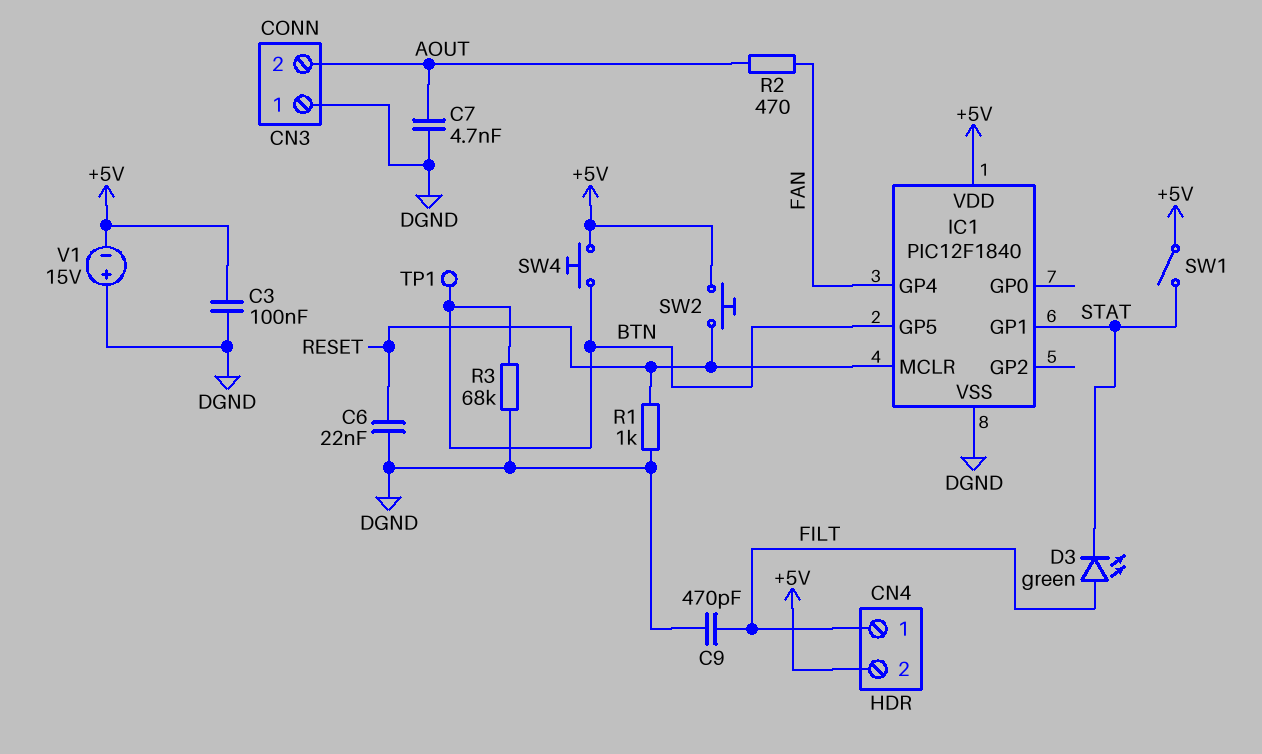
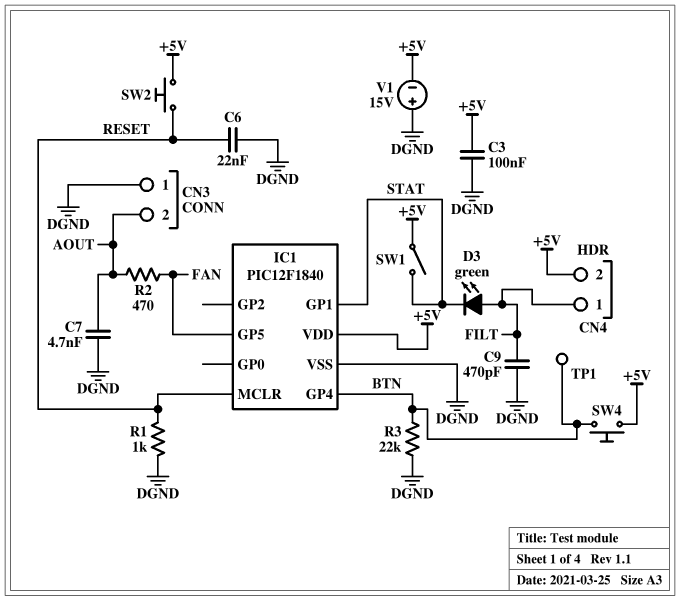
IC1 pin GP4: FAN -> BTN
IC1 pin GP5: BTN -> FAN
R3: 68k (BTN, DGND) -> 22k (BTN, DGND)

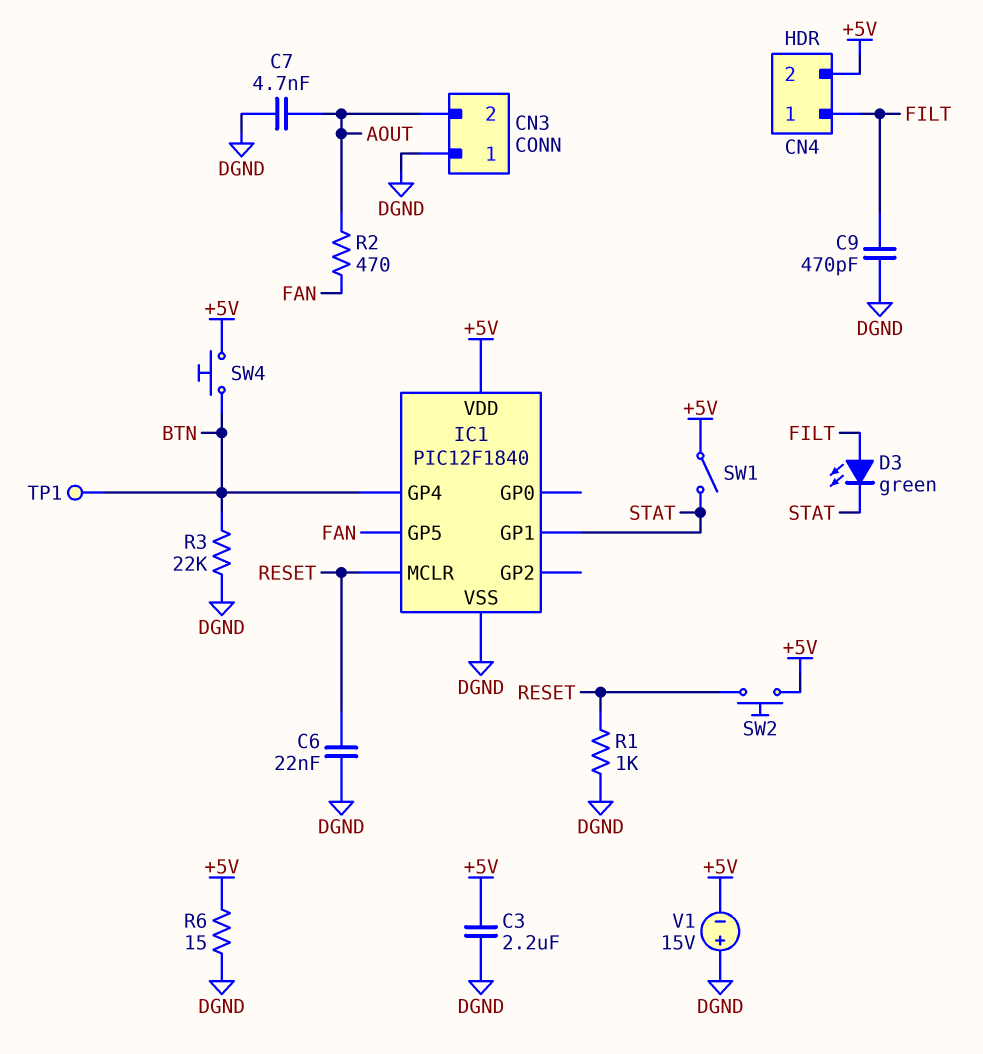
C3: 100nF (+5V, DGND) -> 2.2uF (+5V, DGND)
R6: none -> 15 (+5V, DGND)

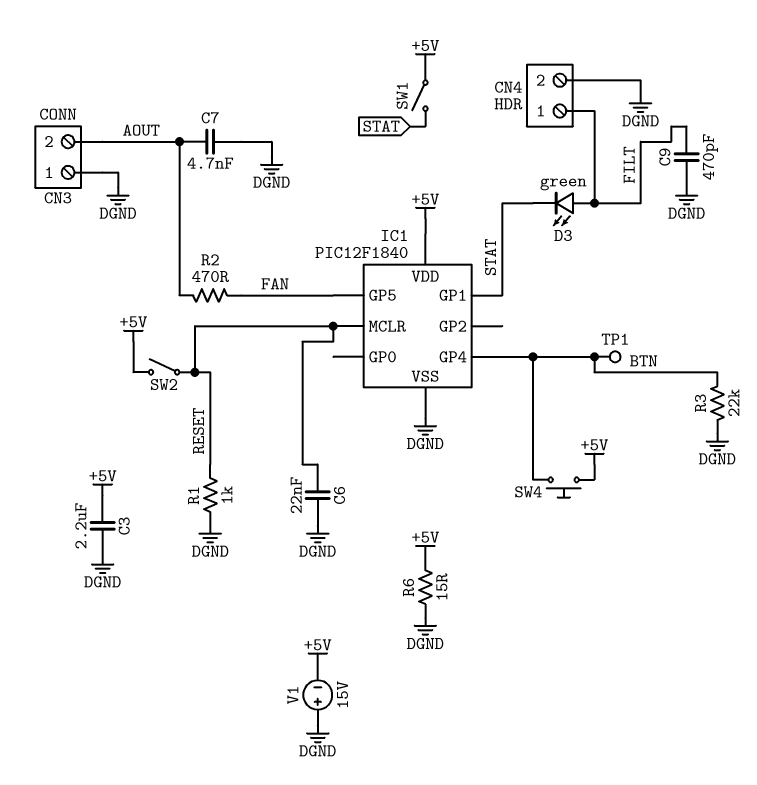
CN4 pin 2: +5V -> DGND
SW2: button (+5V, RESET) -> switch (+5V, RESET)

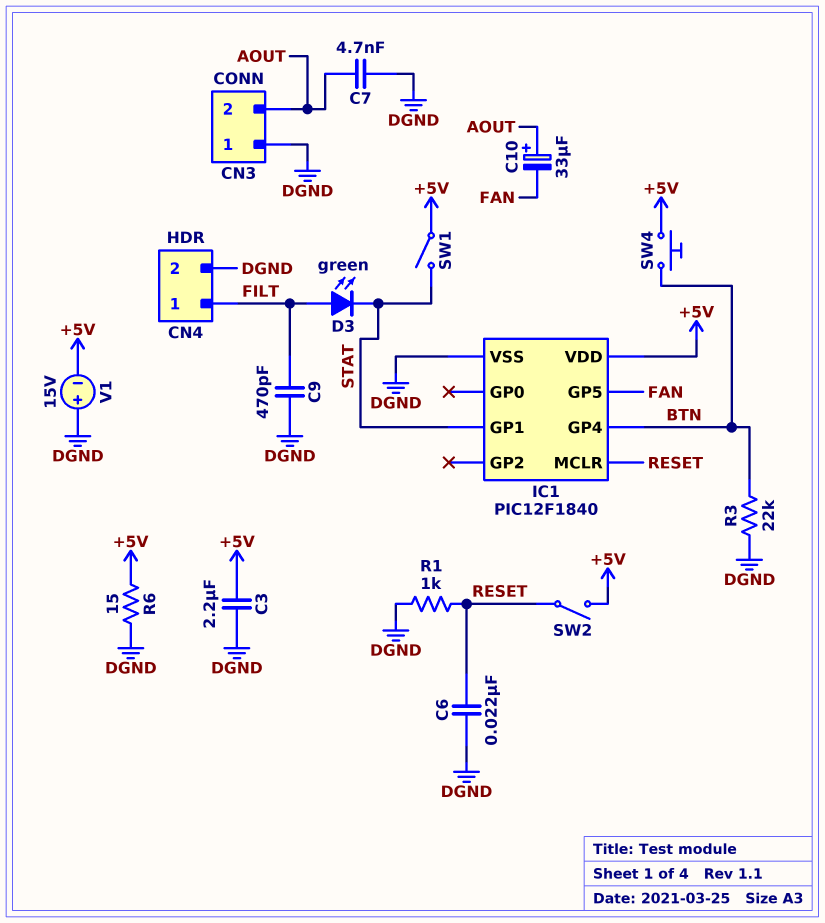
C10: none -> 33uF (plus AOUT, minus FAN)
R2: 470 (AOUT, FAN) -> none
TP1: test point (BTN) -> none

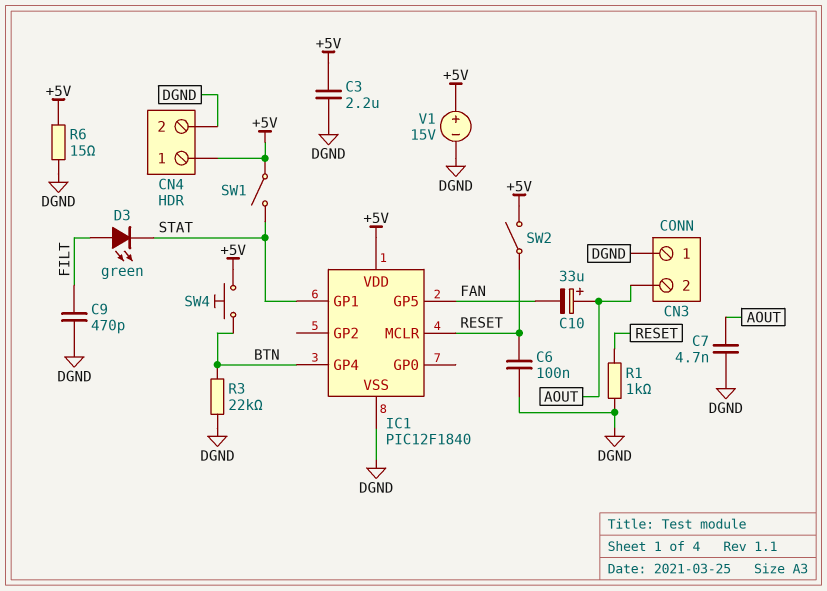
C6: 22nF (DGND, RESET) -> 100nF (DGND, RESET)
CN4 pin 1: FILT -> +5V
V1: 15V (plus DGND, minus +5V) -> 15V (plus +5V, minus DGND)

